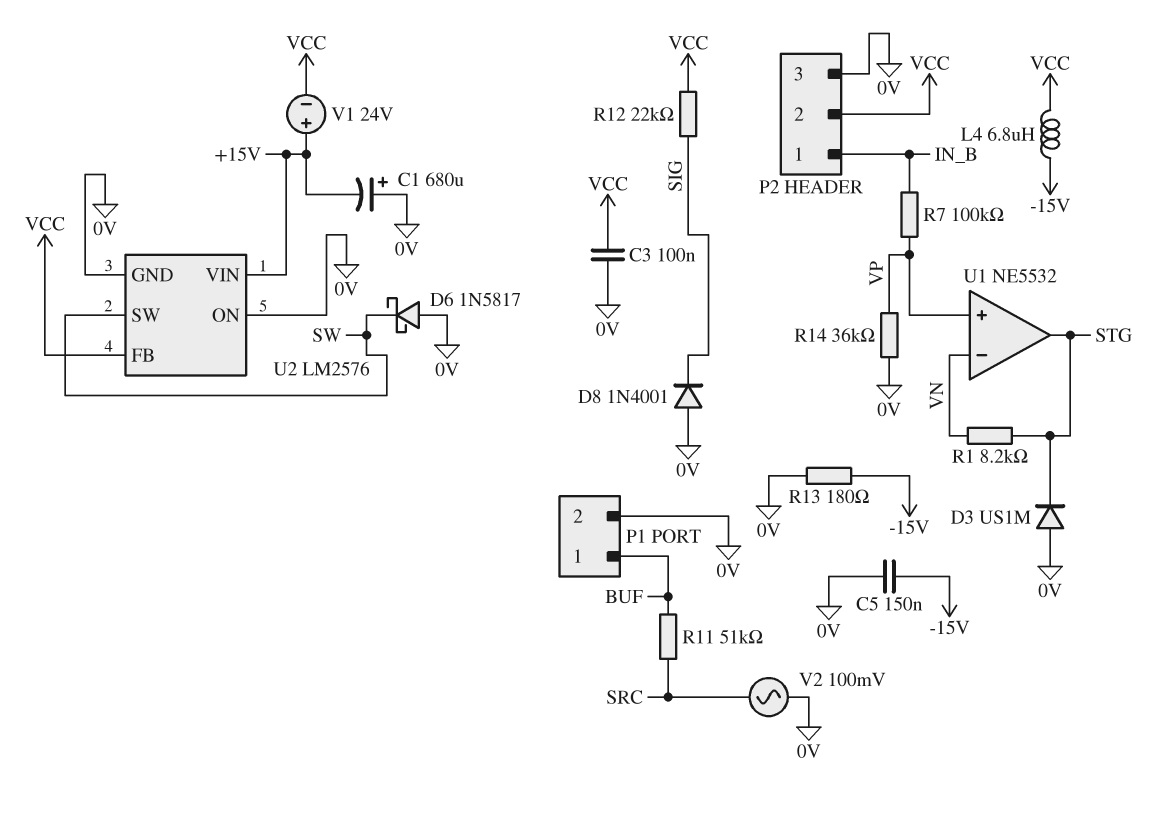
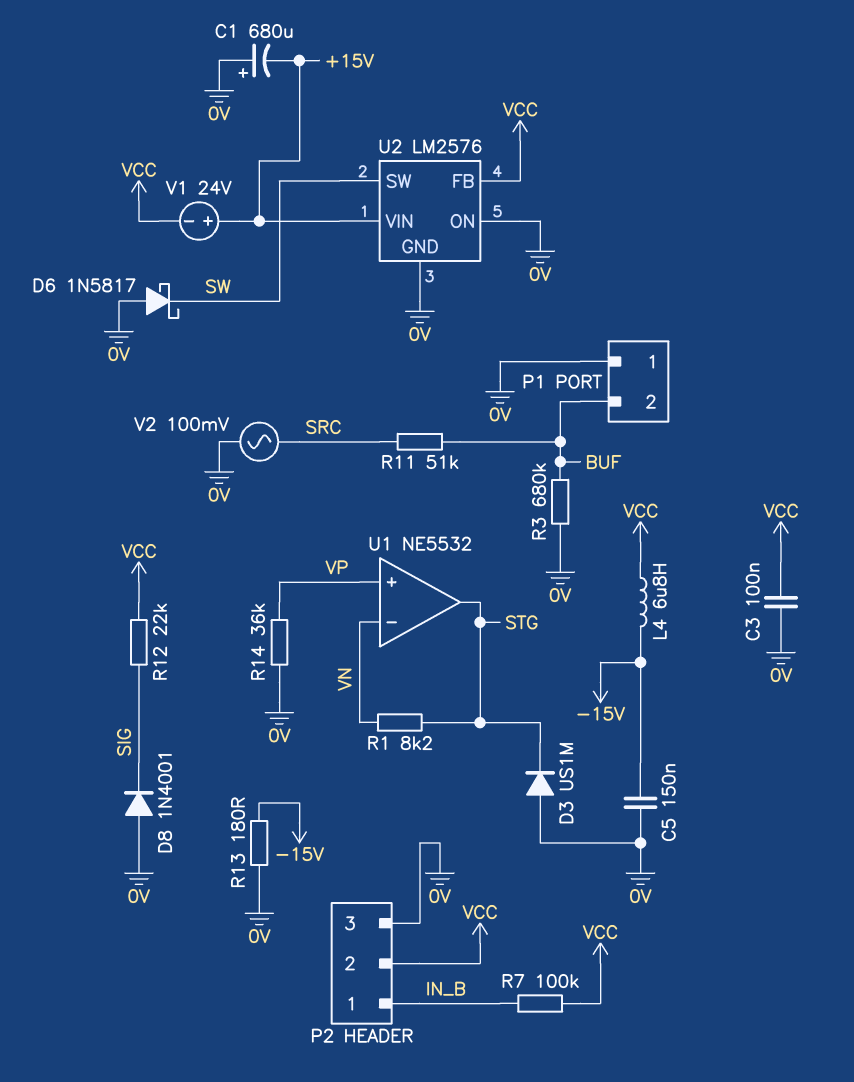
P1 pin 1: BUF -> 0V
P1 pin 2: 0V -> BUF
R3: none -> 680k (0V, BUF)
R7: 100k (IN_B, VP) -> 100k (IN_B, VCC)

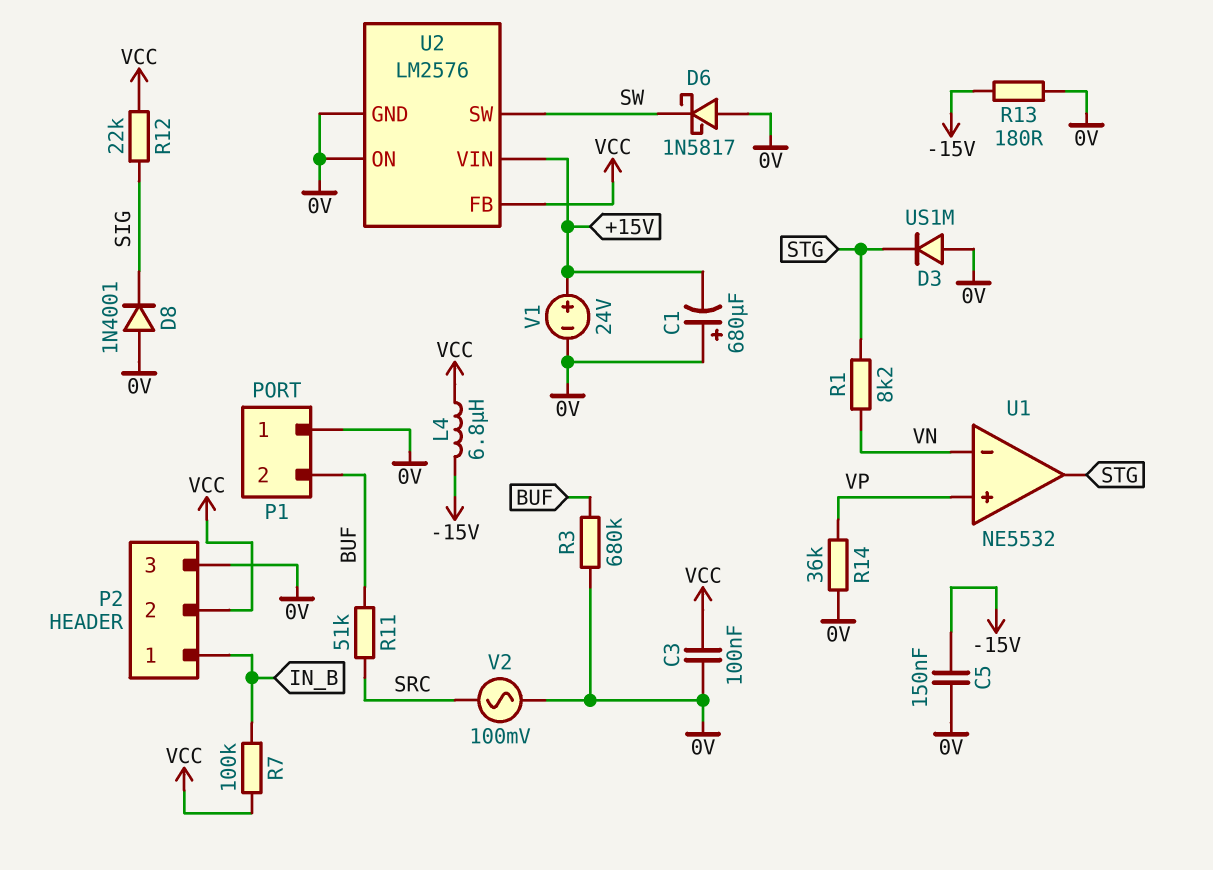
V1: 24V (plus +15V, minus VCC) -> 24V (plus +15V, minus 0V)

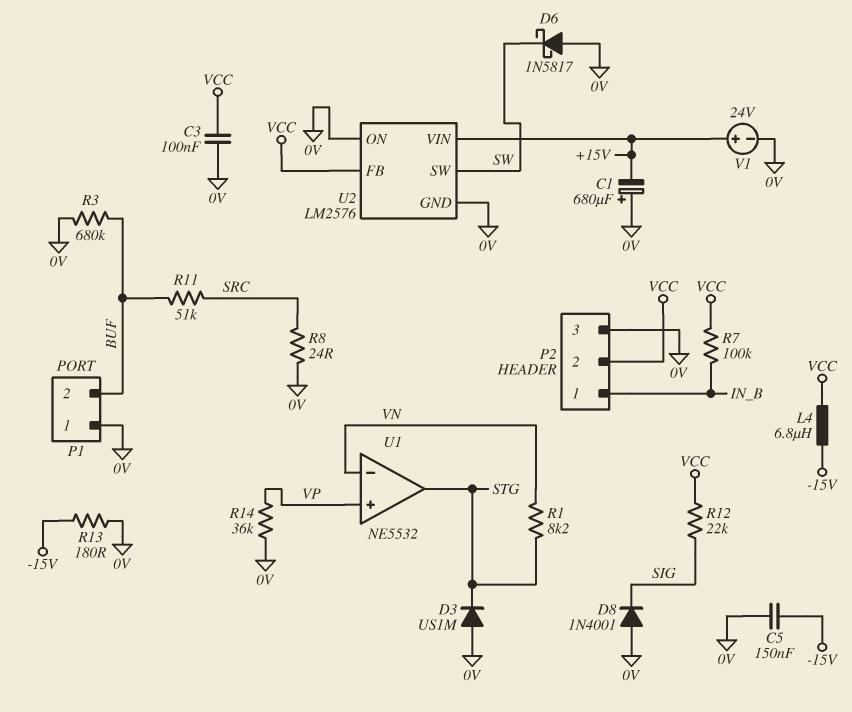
R8: none -> 24 (0V, SRC)
V2: AC 100mV (0V, SRC) -> none

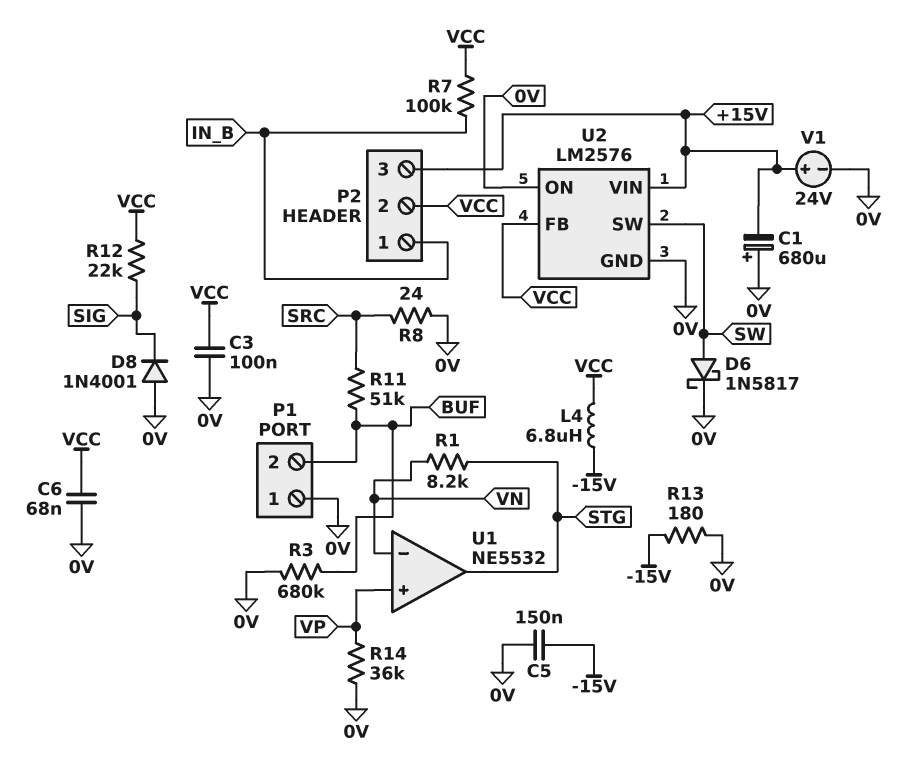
C6: none -> 68nF (0V, VCC)
D3: diode US1M (A 0V, K STG) -> none
D6: schottky 1N5817 (A 0V, K SW) -> schottky 1N5817 (A SW, K 0V)
P2 pin 3: 0V -> +15V

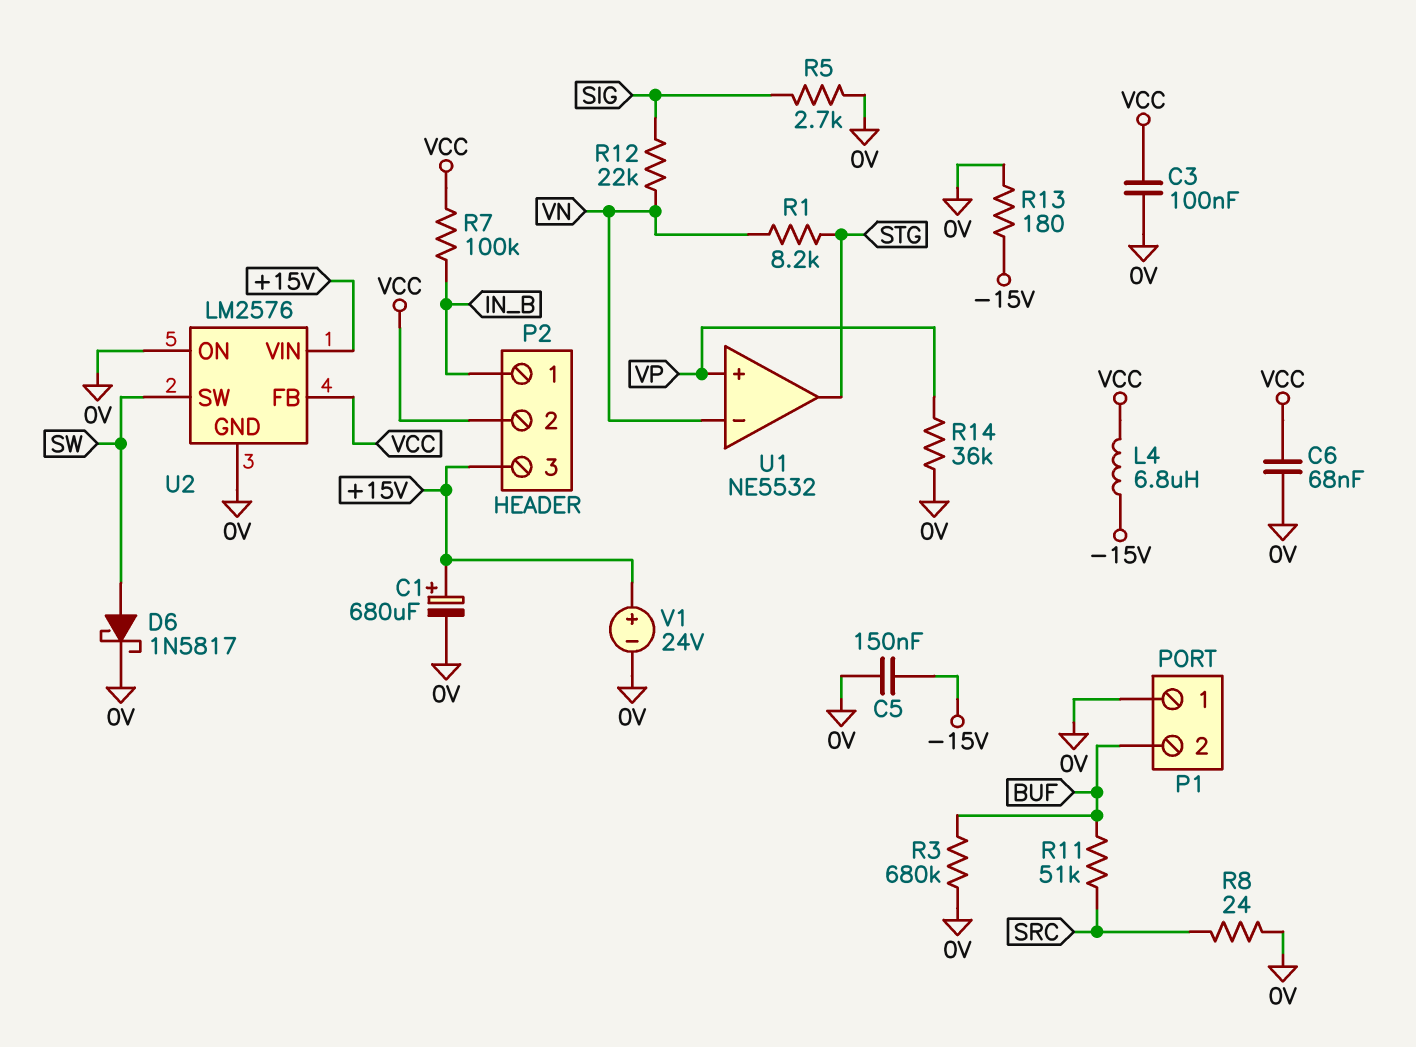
C1: 680uF (plus 0V, minus +15V) -> 680uF (plus +15V, minus 0V)
D8: diode 1N4001 (A 0V, K SIG) -> none
R5: none -> 2.7k (0V, SIG)
R12: 22k (SIG, VCC) -> 22k (SIG, VN)

